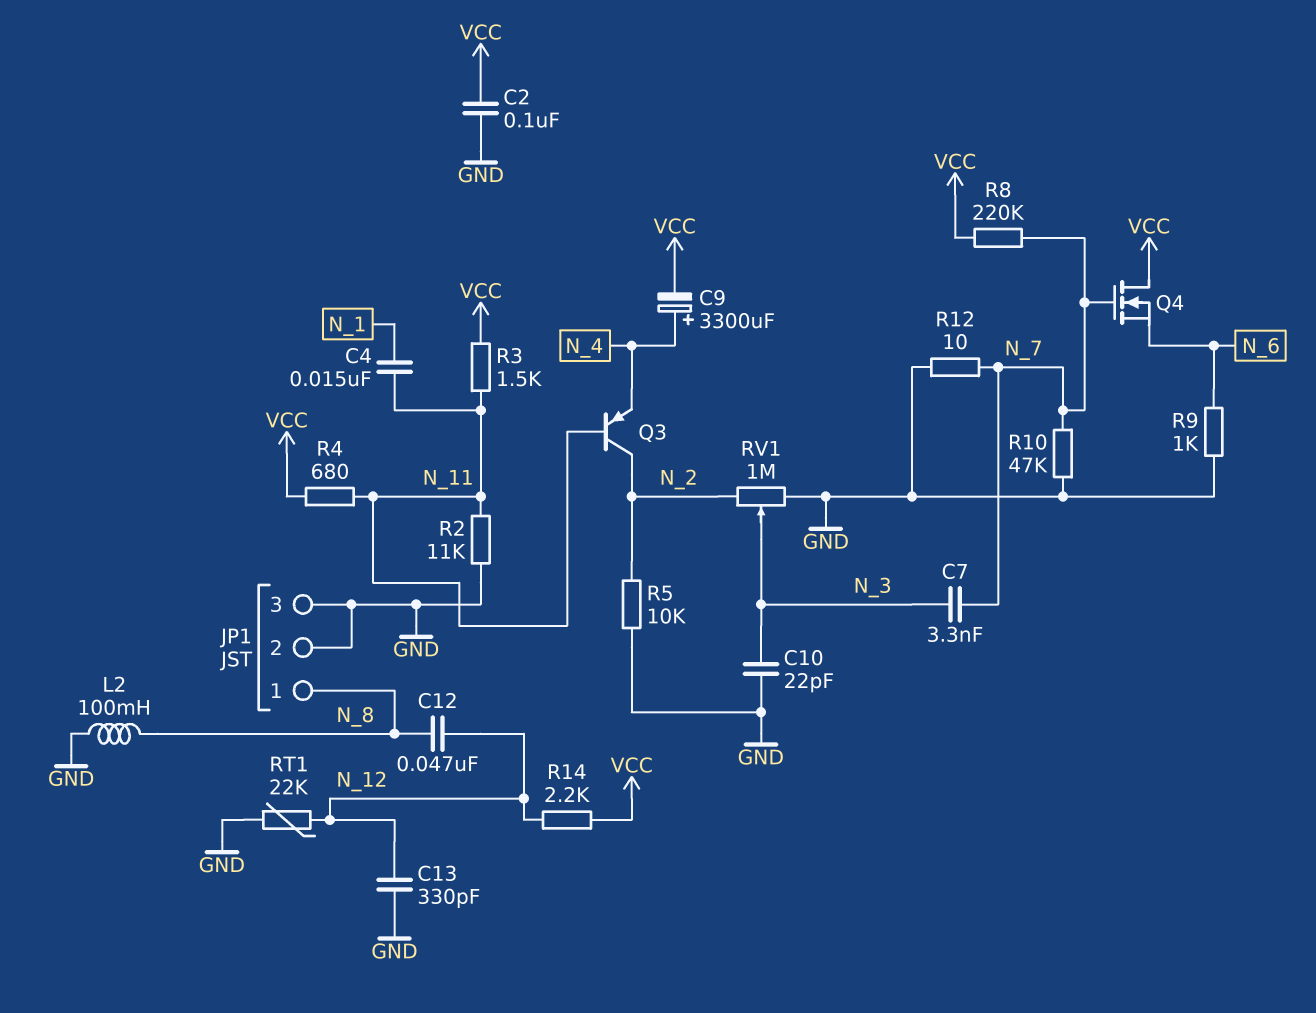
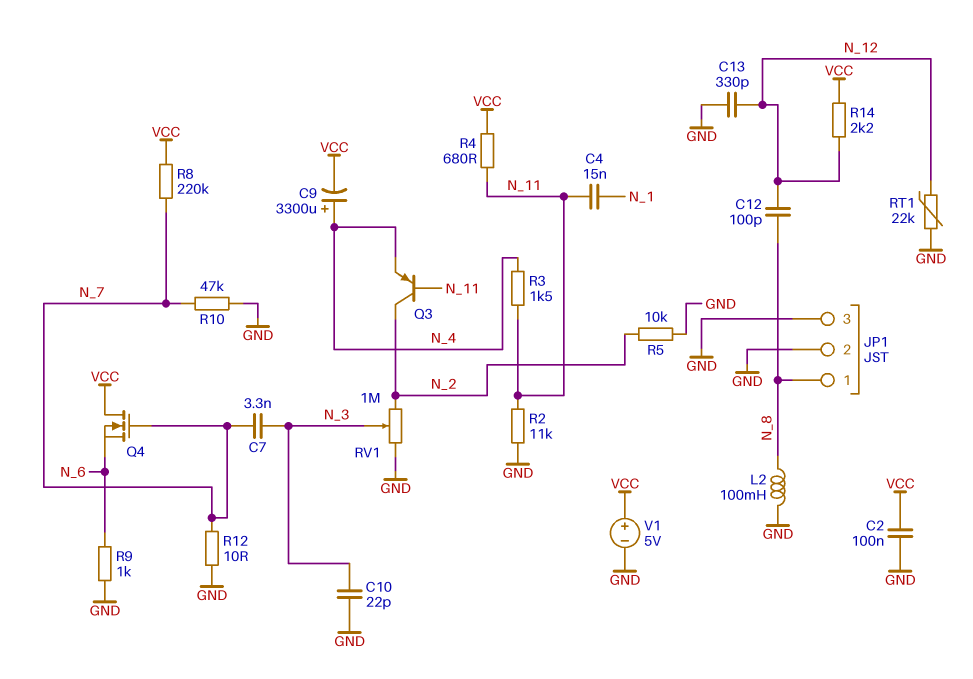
C12: 47nF (N_8, N_12) -> 100pF (N_8, N_12)
R3: 1.5k (N_11, VCC) -> 1.5k (N_4, N_11)
V1: none -> 5V (plus VCC, minus GND)

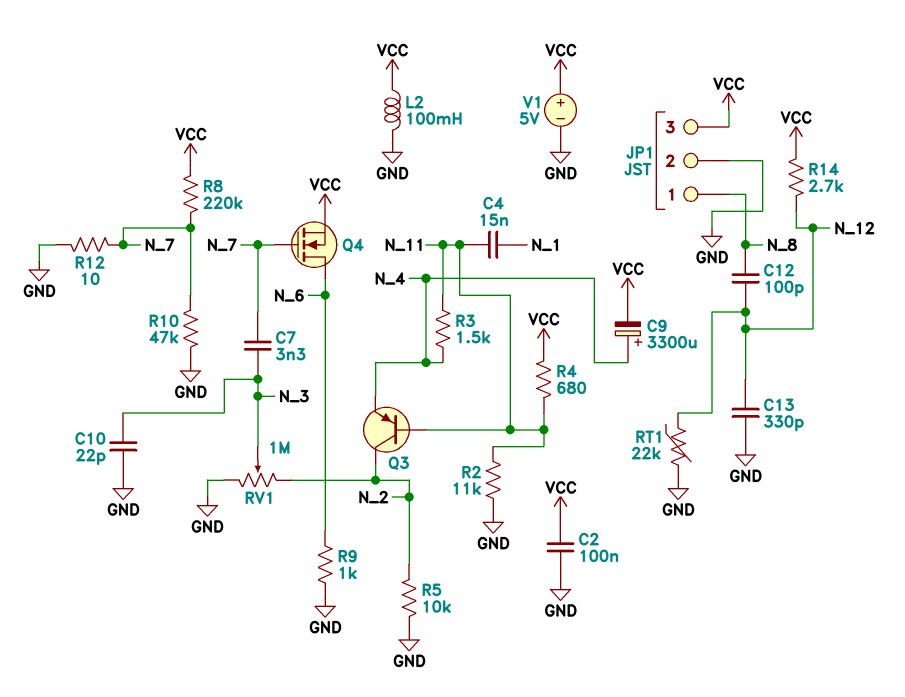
JP1 pin 3: GND -> VCC
L2: 100mH (GND, N_8) -> 100mH (GND, VCC)
Q4: NMOS (G N_7, D VCC, S N_6) -> NMOS (G N_7, D N_6, S VCC)
R14: 2.2k (N_12, VCC) -> 2.7k (N_12, VCC)

